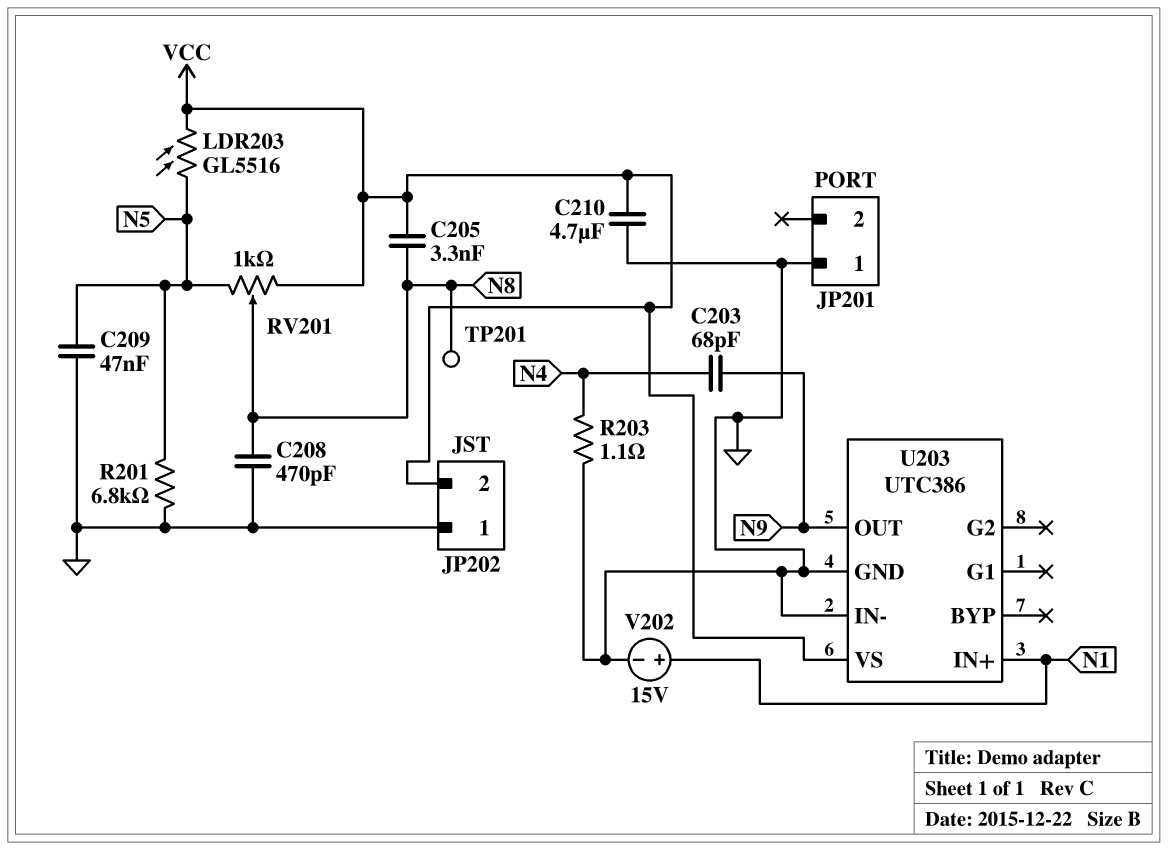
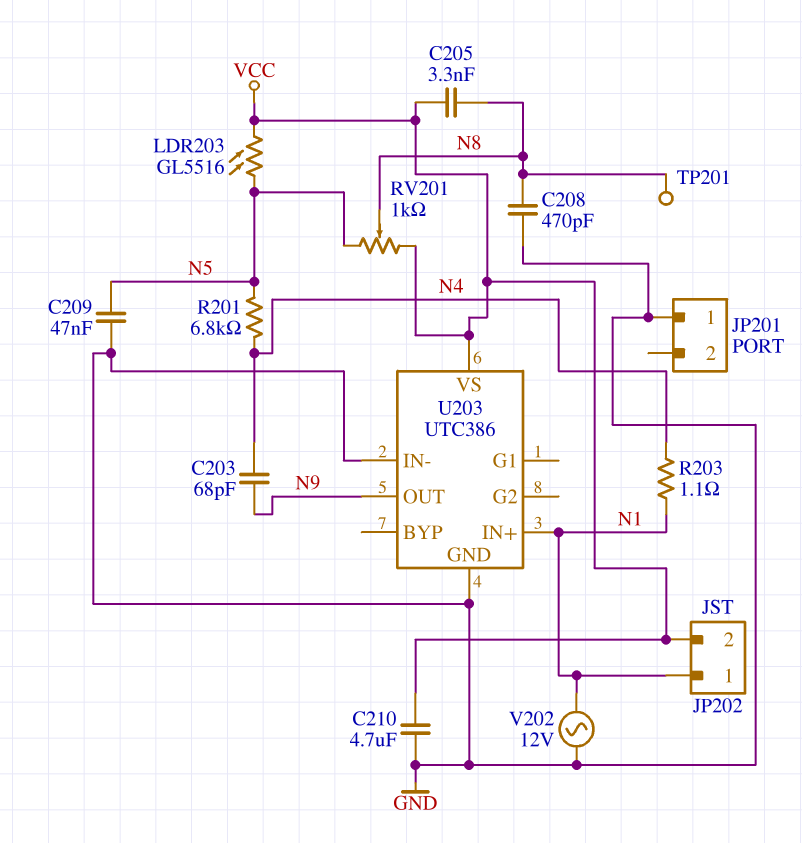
JP202 pin 1: GND -> N1
R201: 6.8k (GND, N5) -> 6.8k (N4, N5)
R203: 1.1 (GND, N4) -> 1.1 (N1, N4)
V202: 15V (plus N1, minus GND) -> AC 12V (GND, N1)

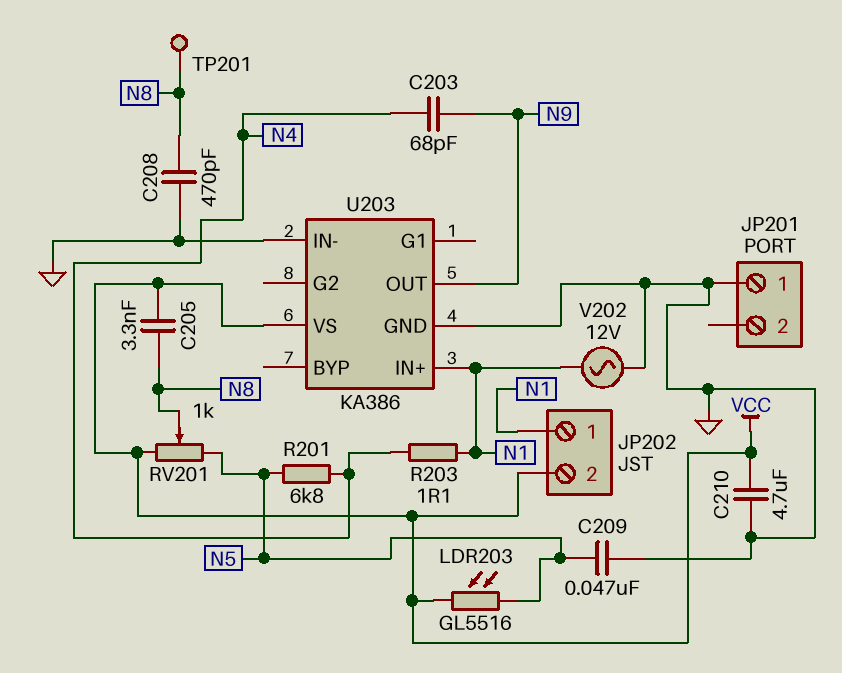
U203: UTC386 -> KA386

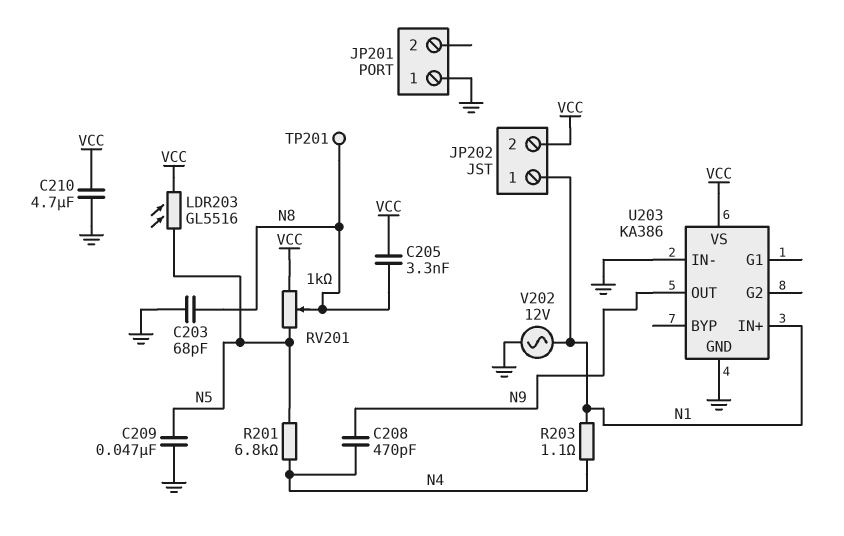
C203: 68pF (N4, N9) -> 68pF (GND, N8)
C208: 470pF (GND, N8) -> 470pF (N4, N9)

